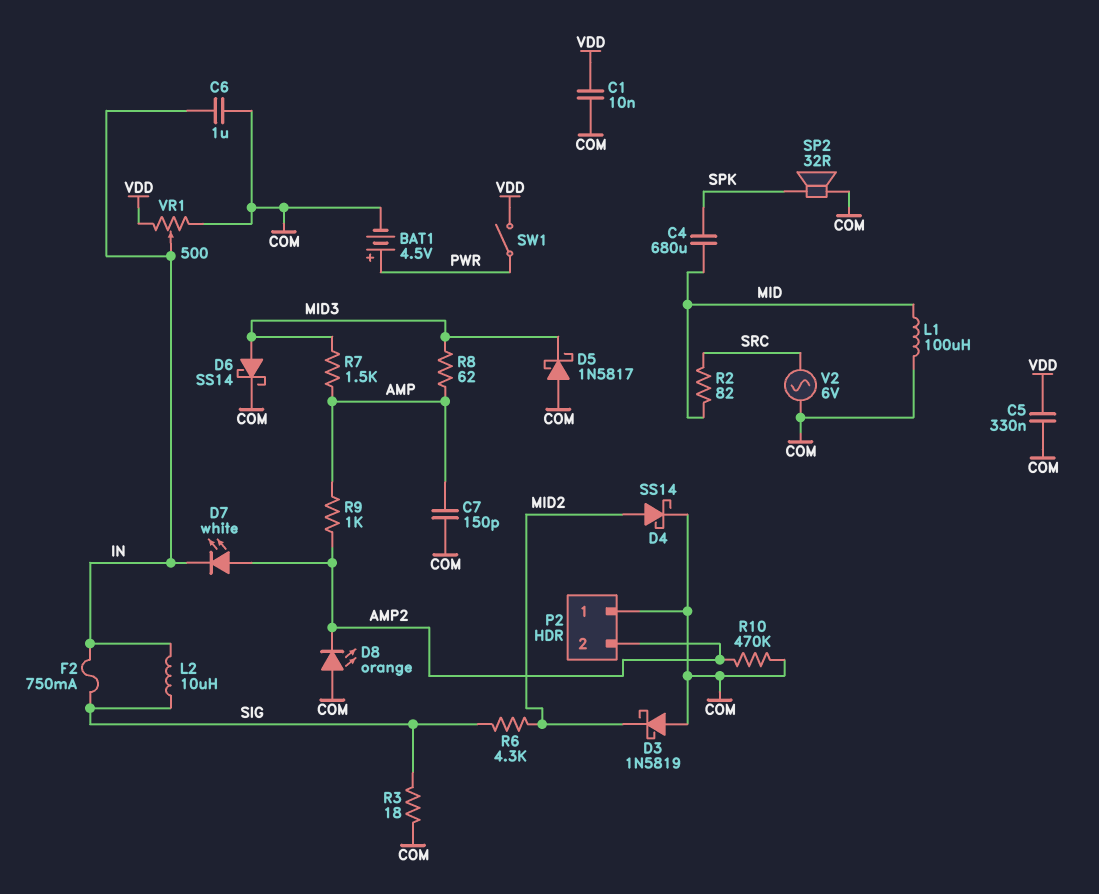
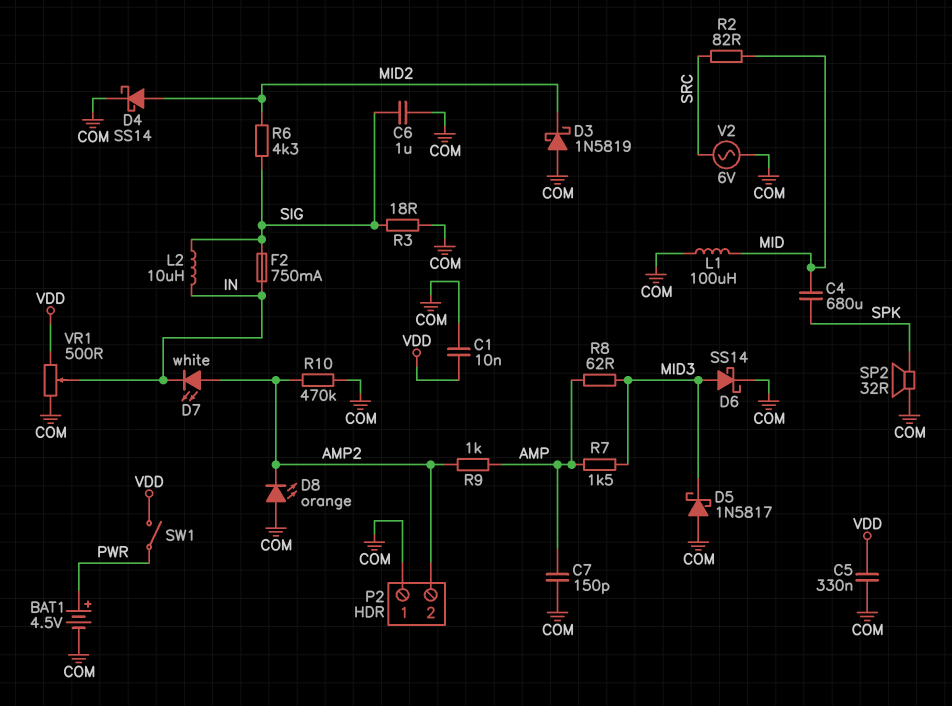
C6: 1uF (COM, IN) -> 1uF (COM, SIG)

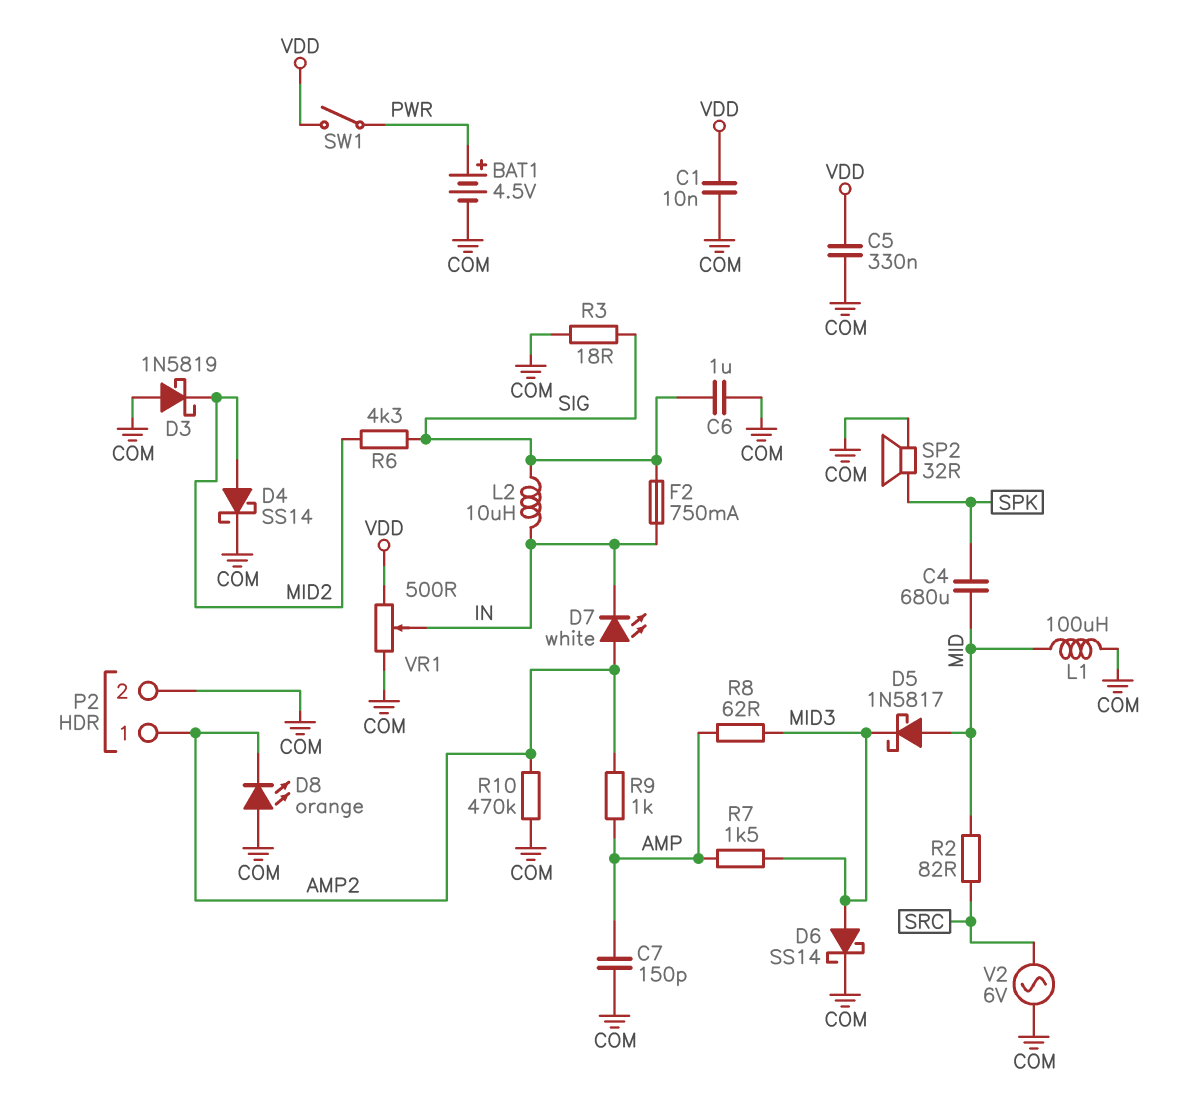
D5: schottky 1N5817 (A COM, K MID3) -> schottky 1N5817 (A MID, K MID3)
P2 pin 1: COM -> AMP2
P2 pin 2: AMP2 -> COM

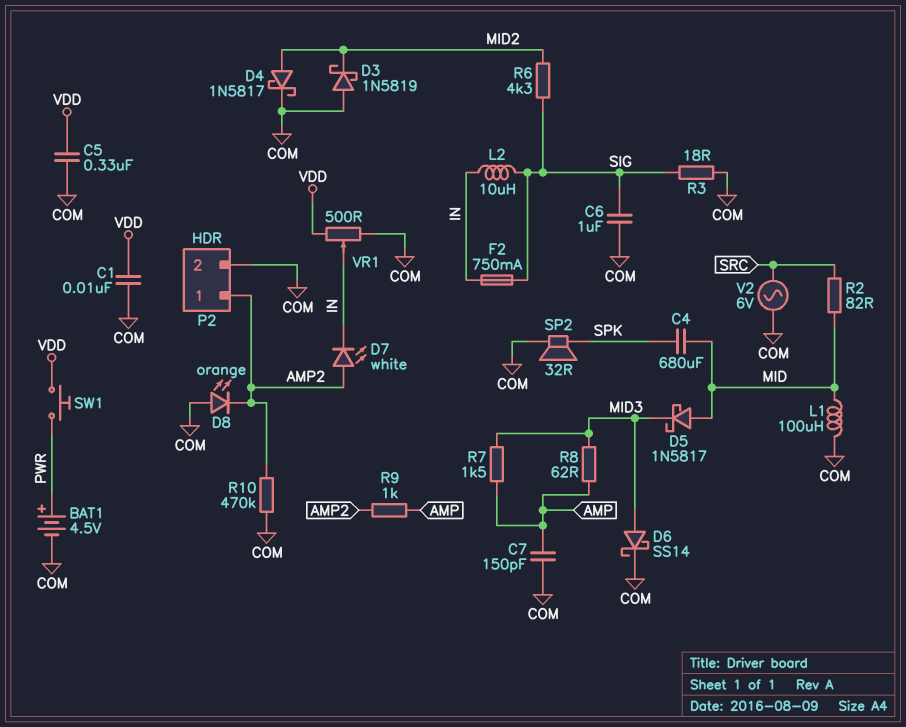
D4: schottky SS14 (A MID2, K COM) -> schottky 1N5817 (A MID2, K COM)
SW1: switch (PWR, VDD) -> button (PWR, VDD)

